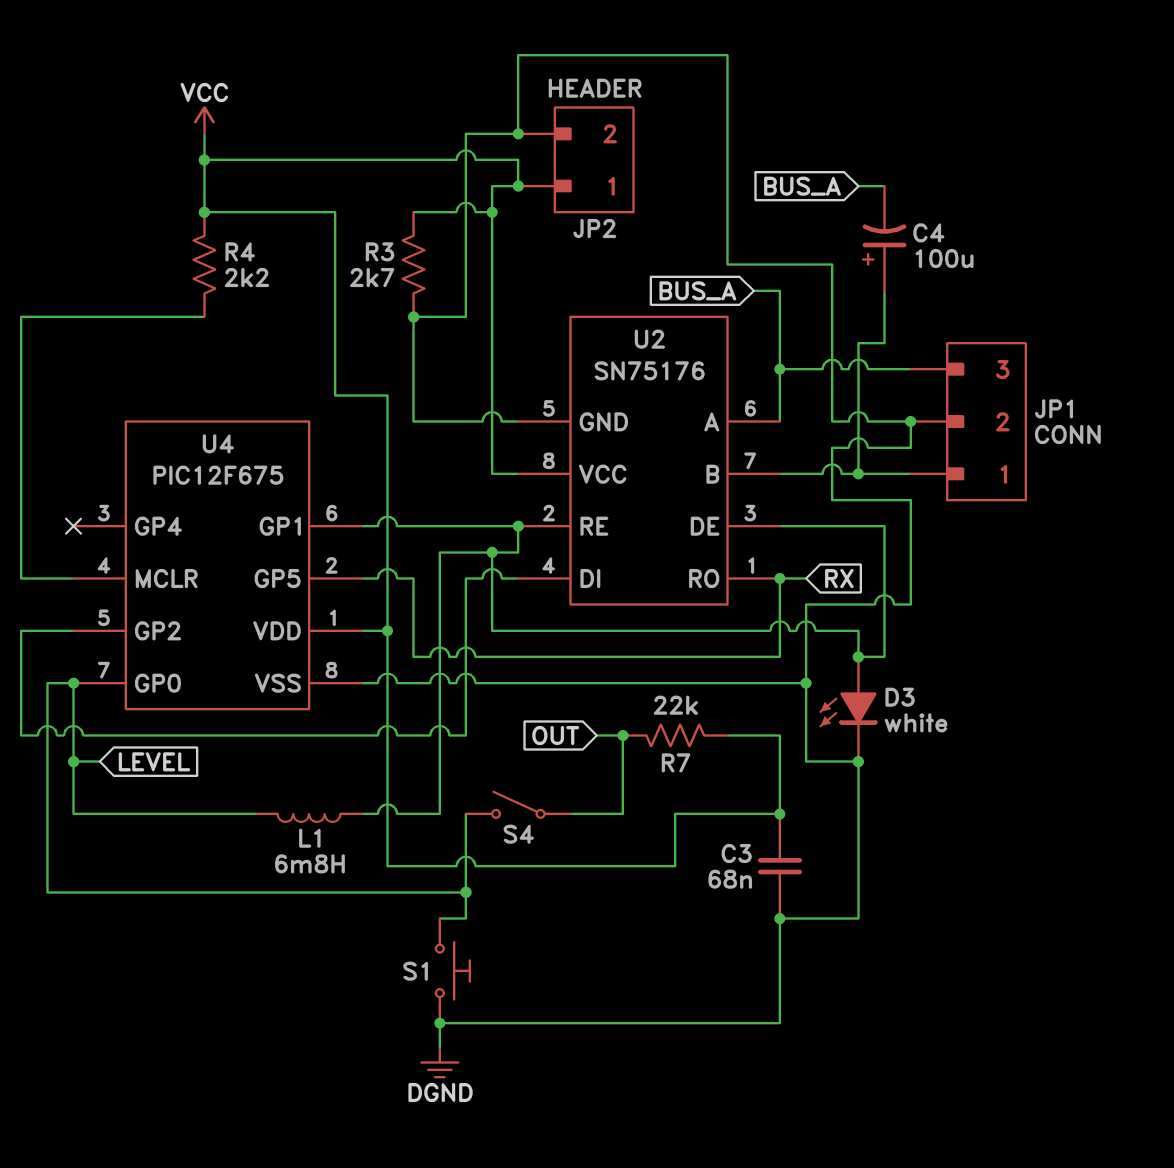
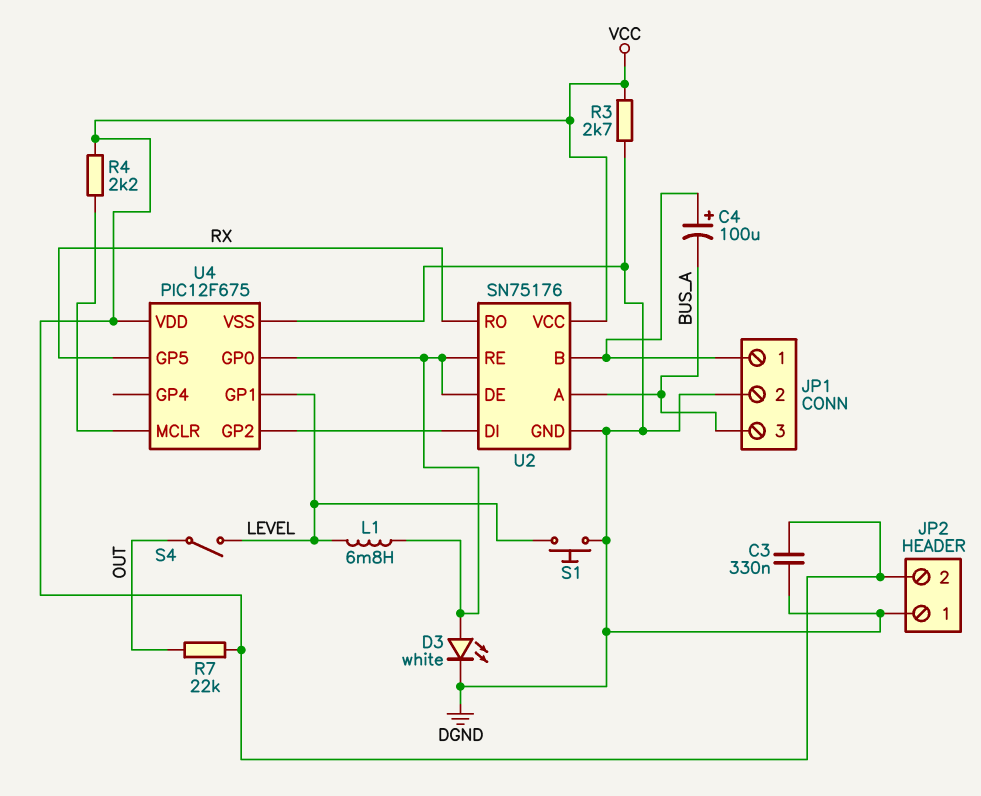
C3: 68nF (DGND, VCC) -> 330nF (DGND, VCC)
JP2 pin 1: VCC -> DGND
JP2 pin 2: DGND -> VCC
U4 pin GP0: LEVEL -> U2/DE
U4 pin GP1: U2/DE -> LEVEL

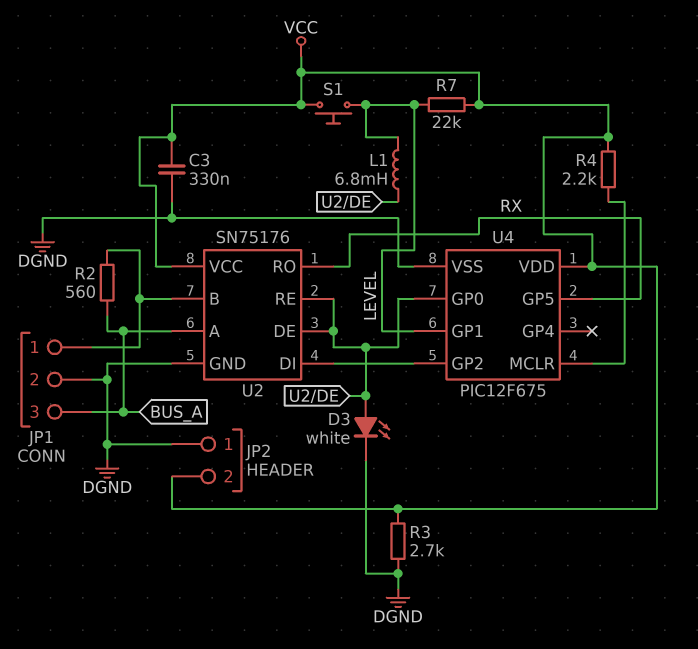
C4: 100uF (plus JP1/1, minus BUS_A) -> none
R2: none -> 560 (BUS_A, JP1/1)
R7: 22k (OUT, VCC) -> 22k (LEVEL, VCC)
S1: button (DGND, LEVEL) -> button (LEVEL, VCC)
S4: switch (LEVEL, OUT) -> none

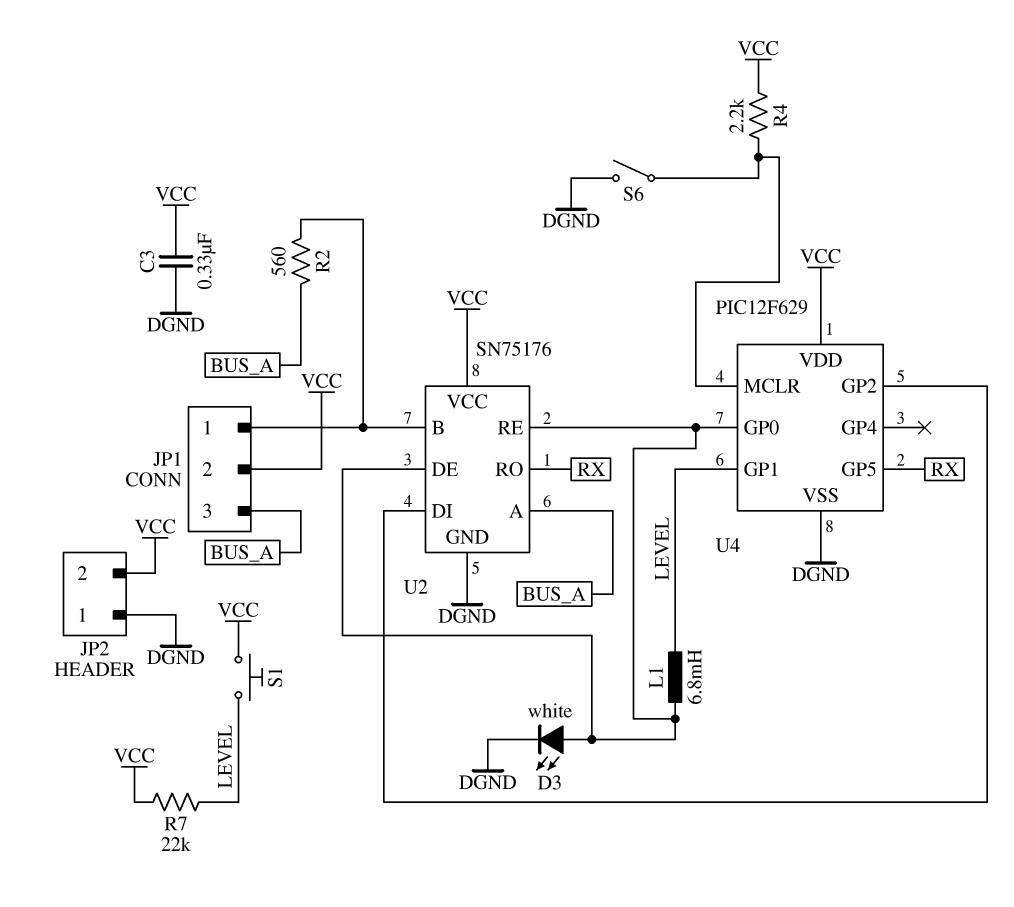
JP1 pin 2: DGND -> VCC
R3: 2.7k (DGND, VCC) -> none
S6: none -> switch (DGND, U4/MCLR)
U4: PIC12F675 -> PIC12F629

